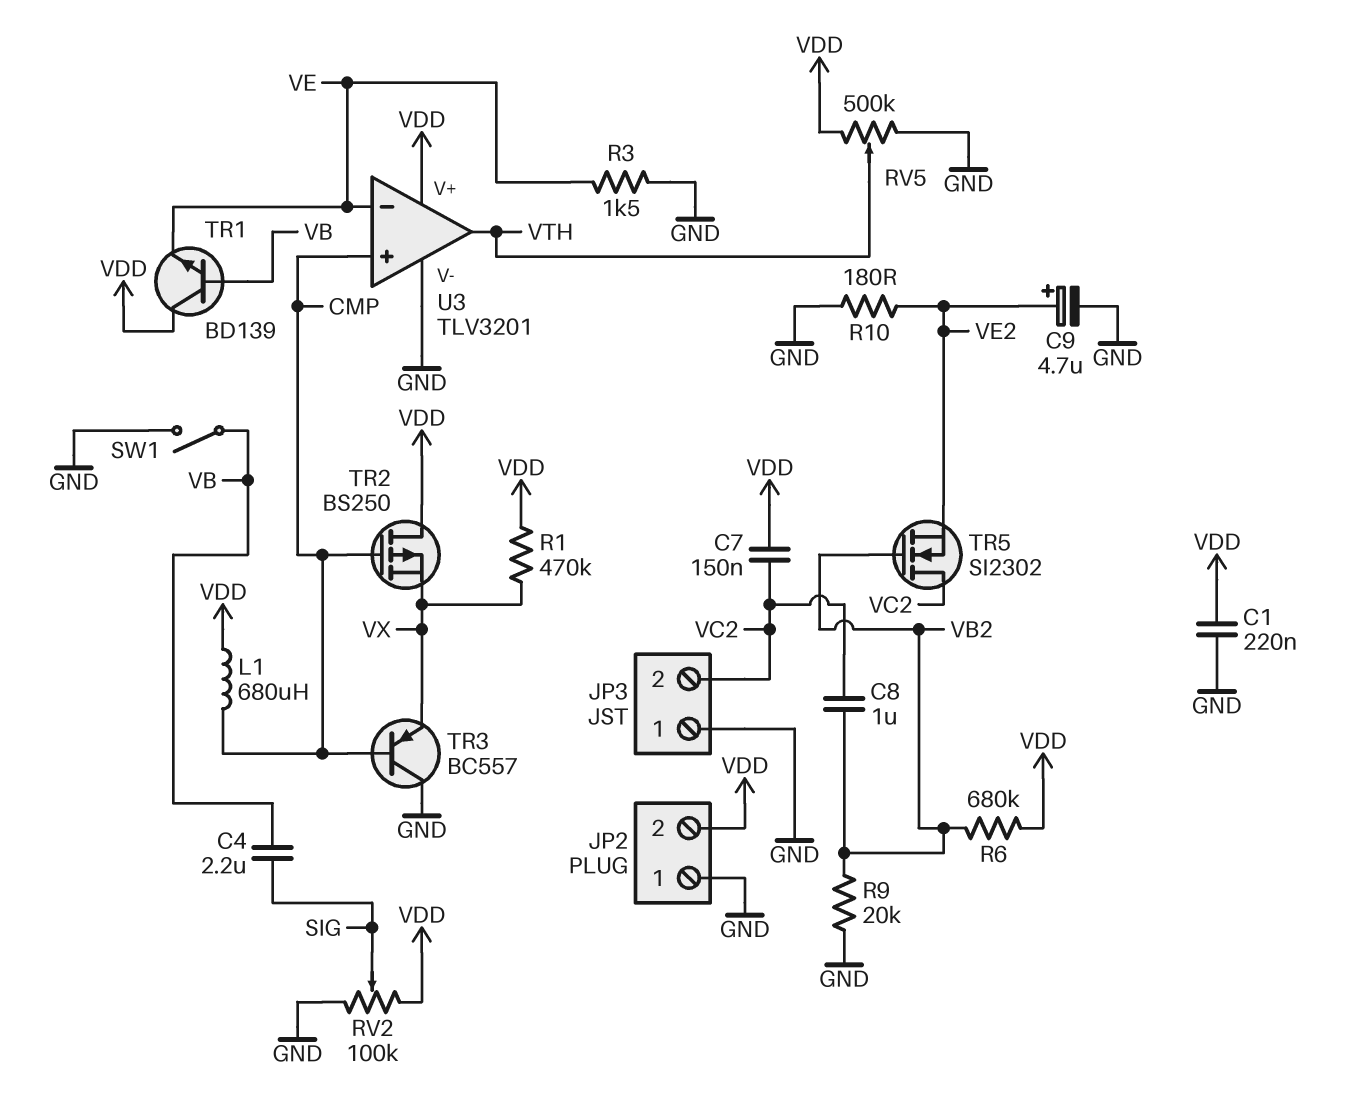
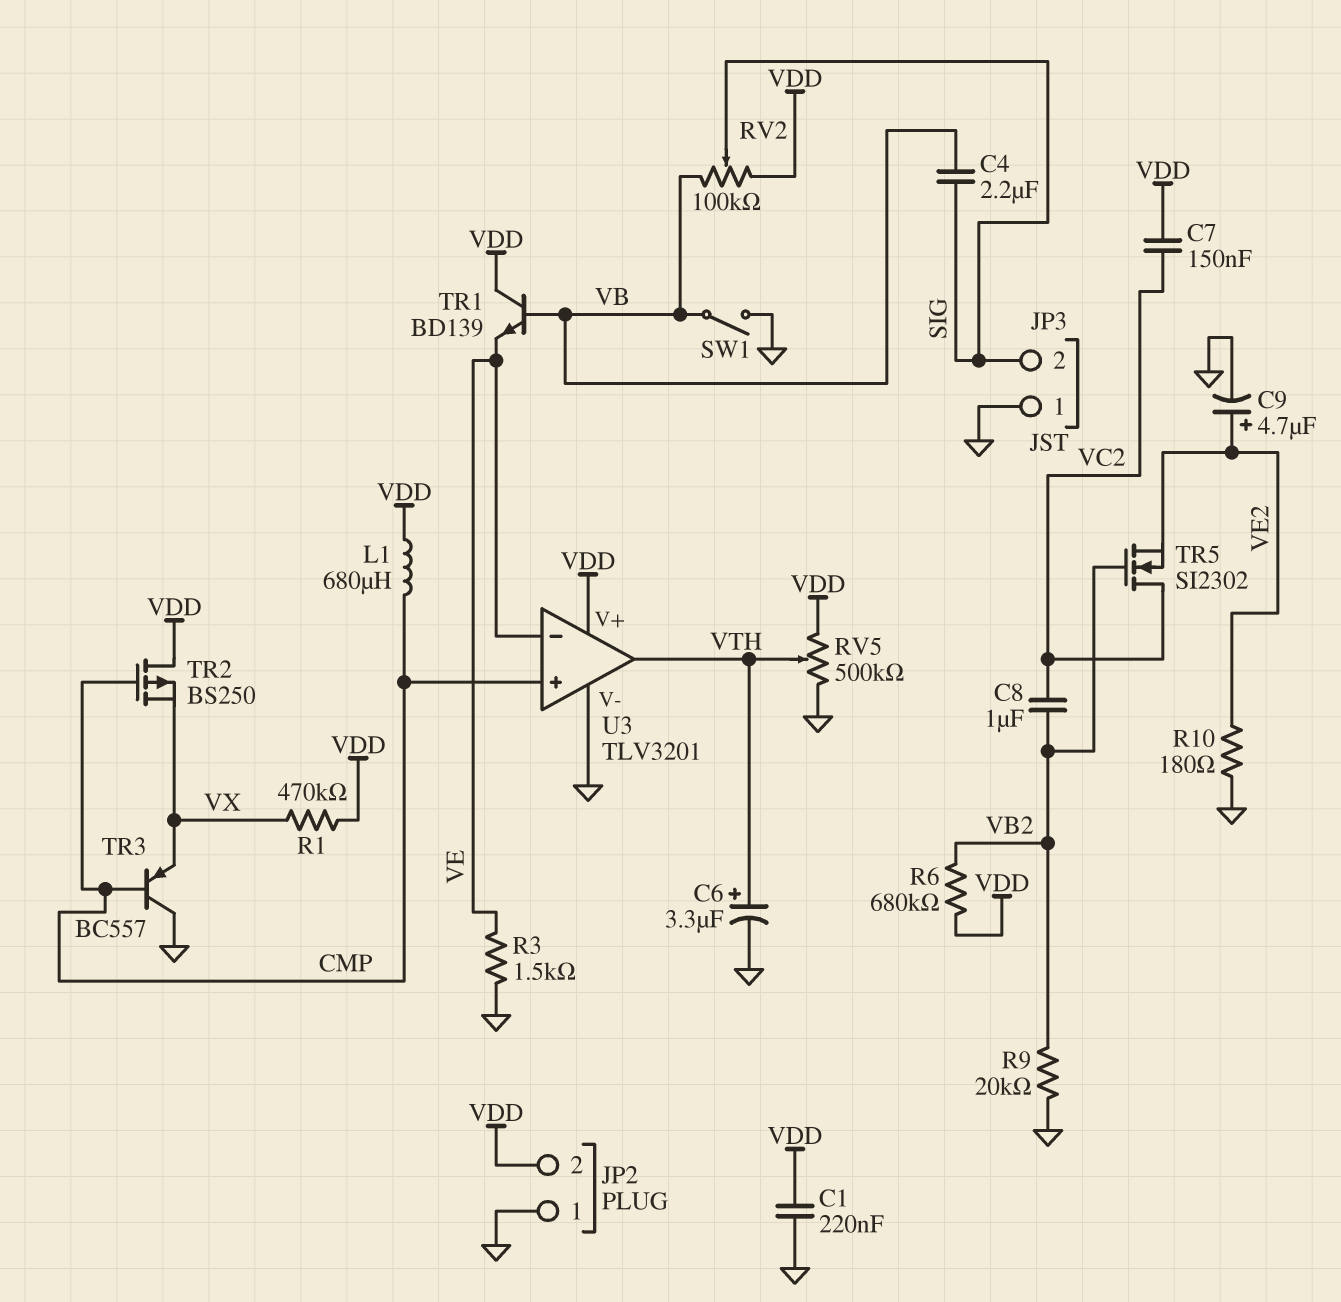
C6: none -> 3.3uF (plus VTH, minus GND)
JP3 pin 2: VC2 -> SIG
RV2: 100k (GND, VDD, wiper SIG) -> 100k (VB, VDD, wiper SIG)

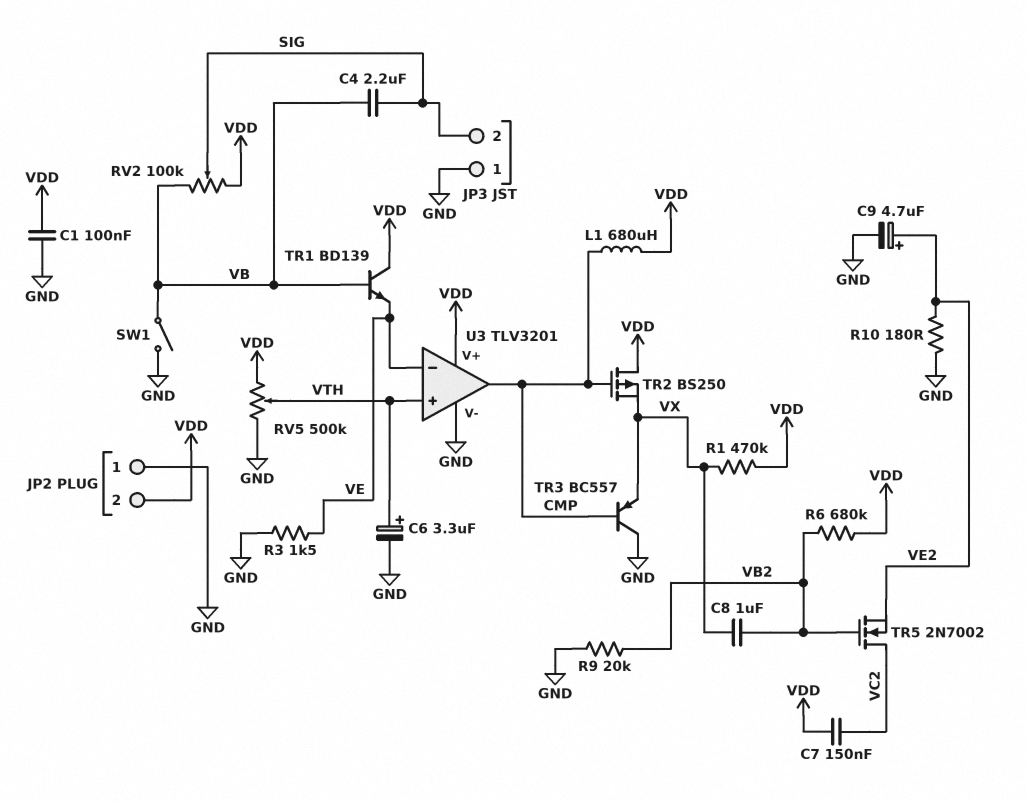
C1: 220nF (GND, VDD) -> 100nF (GND, VDD)
C8: 1uF (VB2, VC2) -> 1uF (VB2, VX)
TR5: NMOS SI2302 (G VB2, D VC2, S VE2) -> NMOS 2N7002 (G VB2, D VC2, S VE2)
U3 pin in+: CMP -> VTH
U3 pin out: VTH -> CMP

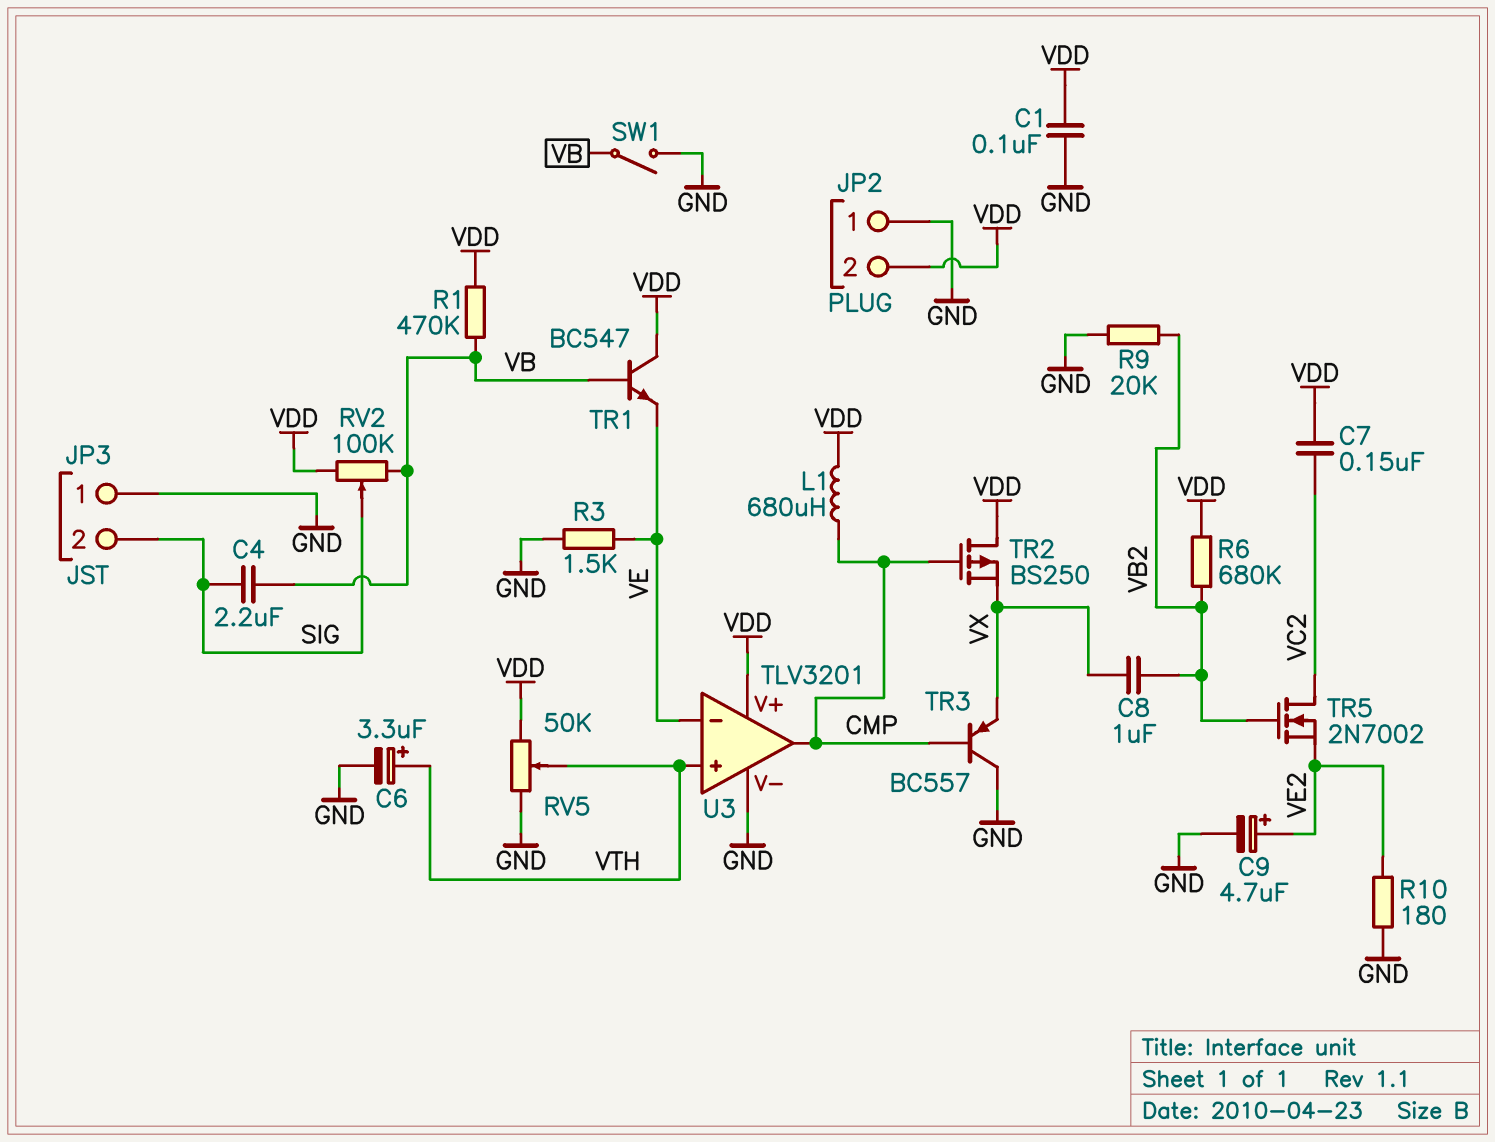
R1: 470k (VDD, VX) -> 470k (VB, VDD)
RV5: 500k (GND, VDD, wiper VTH) -> 50k (GND, VDD, wiper VTH)
TR1: NPN BD139 (B VB, C VDD, E VE) -> NPN BC547 (B VB, C VDD, E VE)

